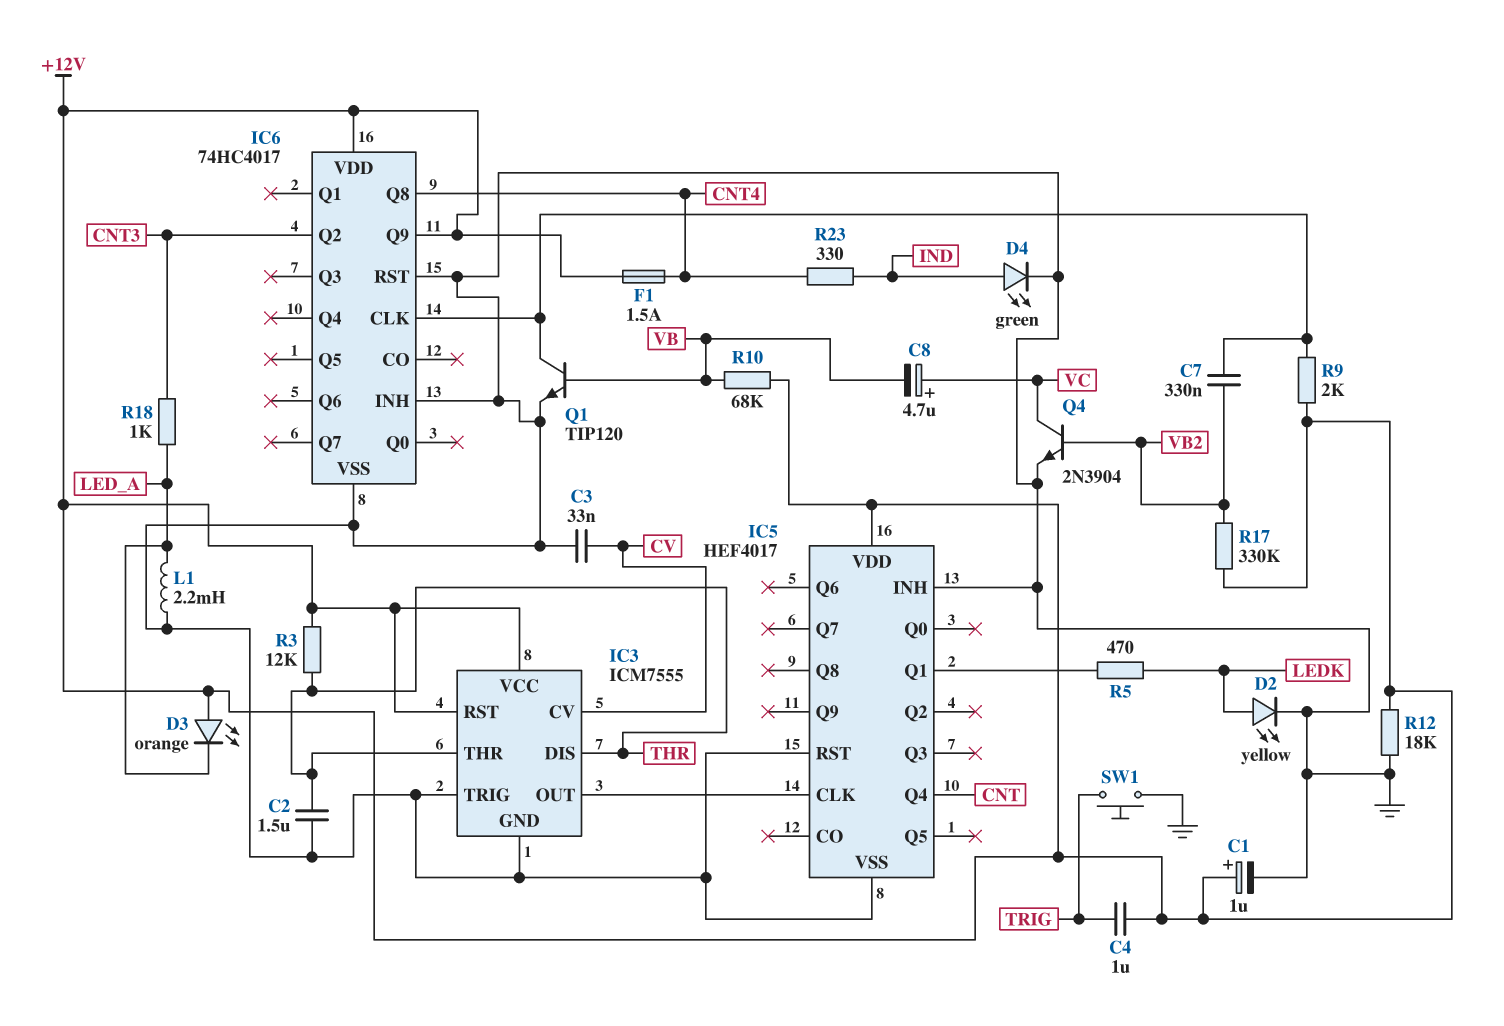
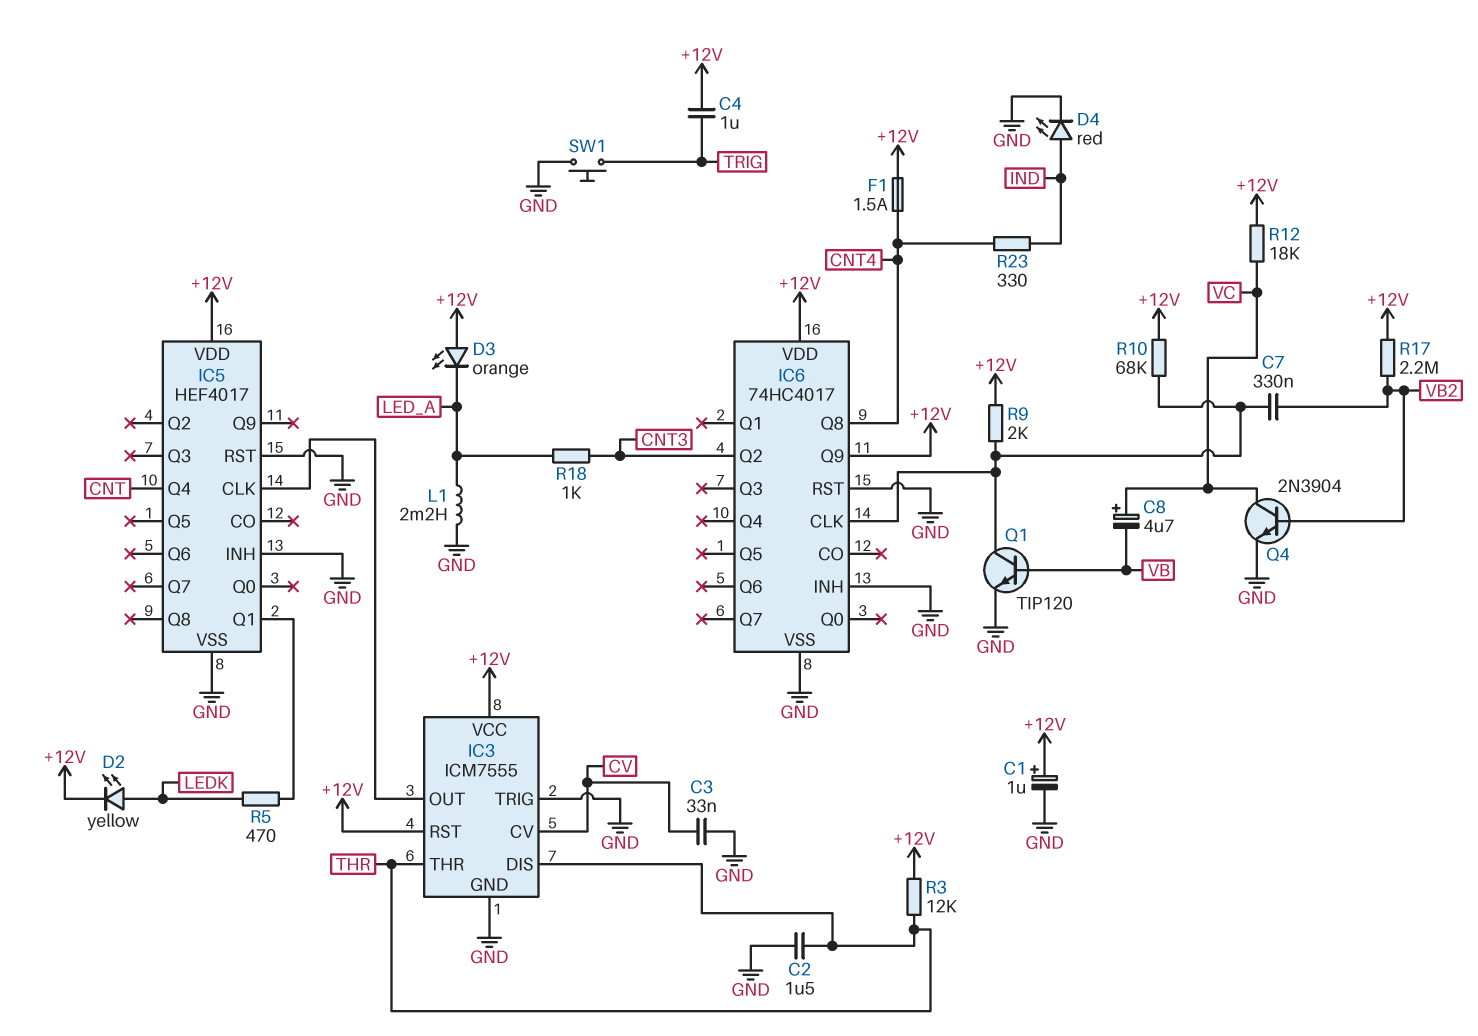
D2: LED yellow (A LEDK, K GND) -> LED yellow (A LEDK, K +12V)
D4: LED green (A IND, K GND) -> LED red (A IND, K GND)
R10: 68k (+12V, VB) -> 68k (+12V, IC6/CLK)
R12: 18k (+12V, GND) -> 18k (+12V, VC)
R17: 330k (+12V, VB2) -> 2.2M (+12V, VB2)

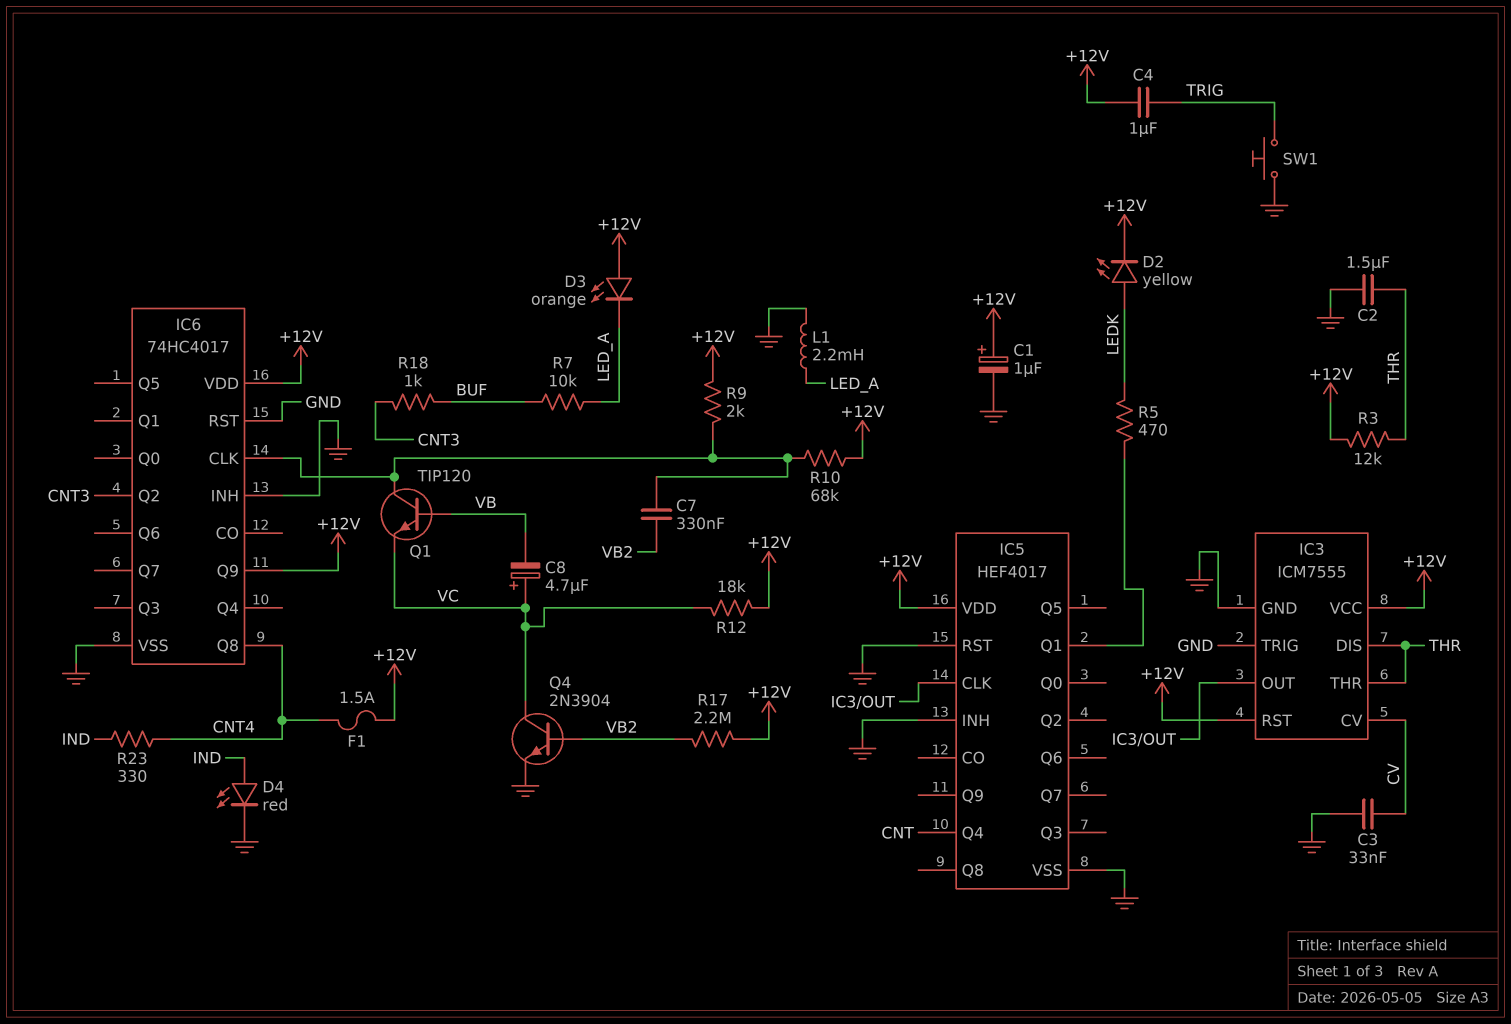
Q1: NPN TIP120 (B VB, C IC6/CLK, E GND) -> NPN TIP120 (B VB, C IC6/CLK, E VC)
R7: none -> 10k (BUF, LED_A)
R18: 1k (CNT3, LED_A) -> 1k (BUF, CNT3)

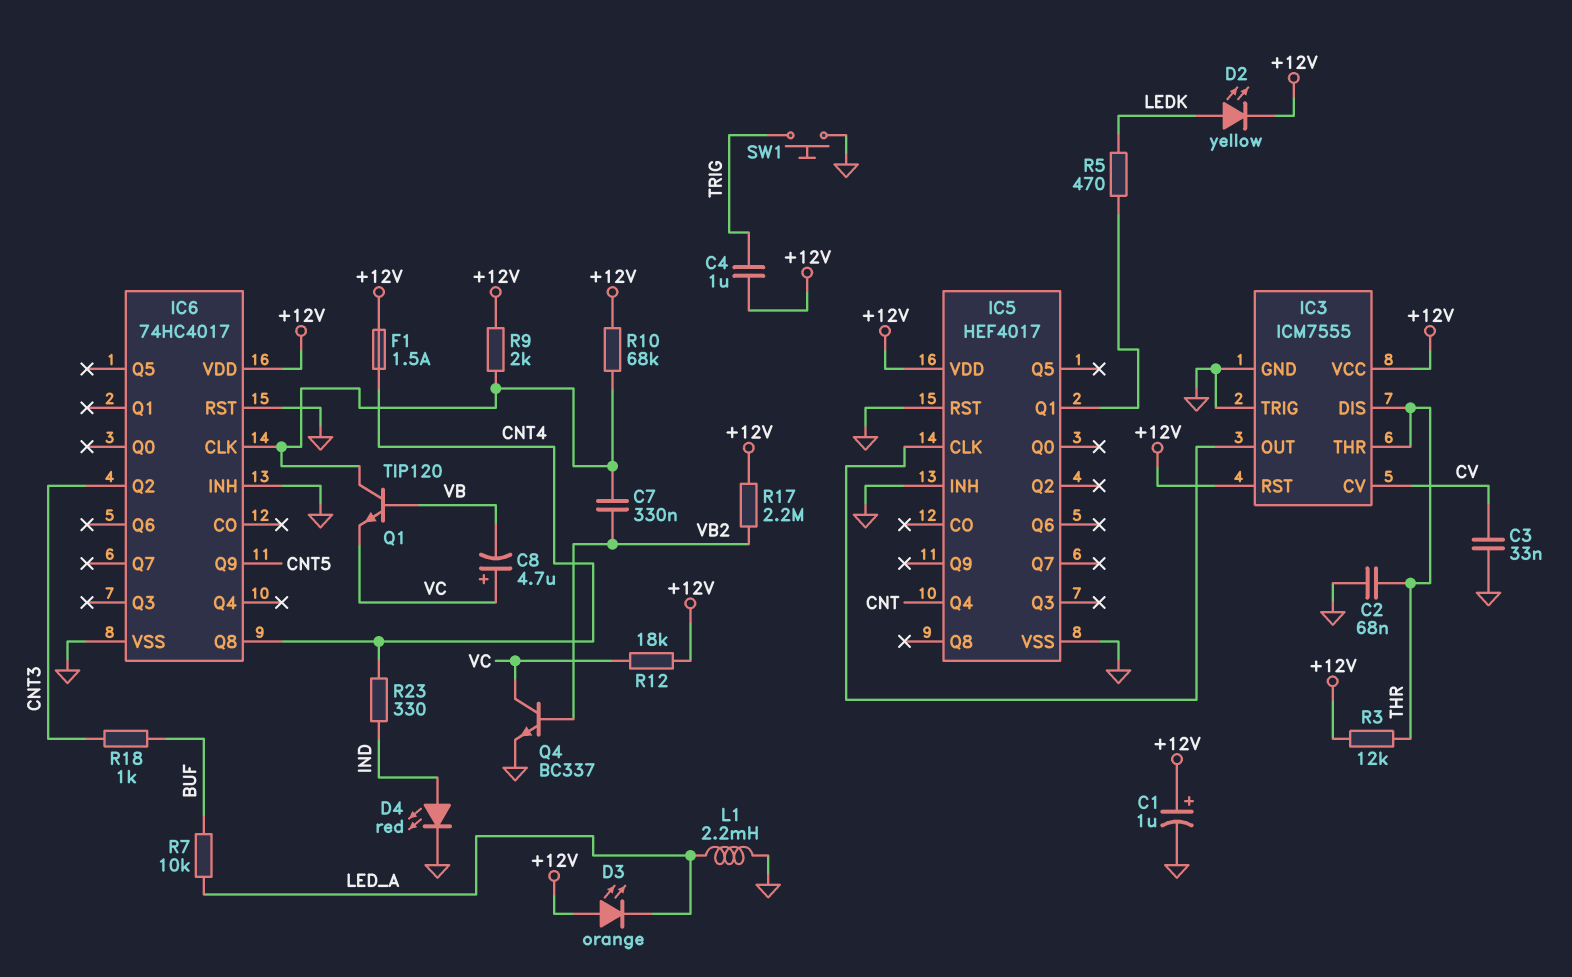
C2: 1.5uF (GND, THR) -> 68nF (GND, THR)
IC6 pin Q9: +12V -> CNT5
Q4: NPN 2N3904 (B VB2, C VC, E GND) -> NPN BC337 (B VB2, C VC, E GND)

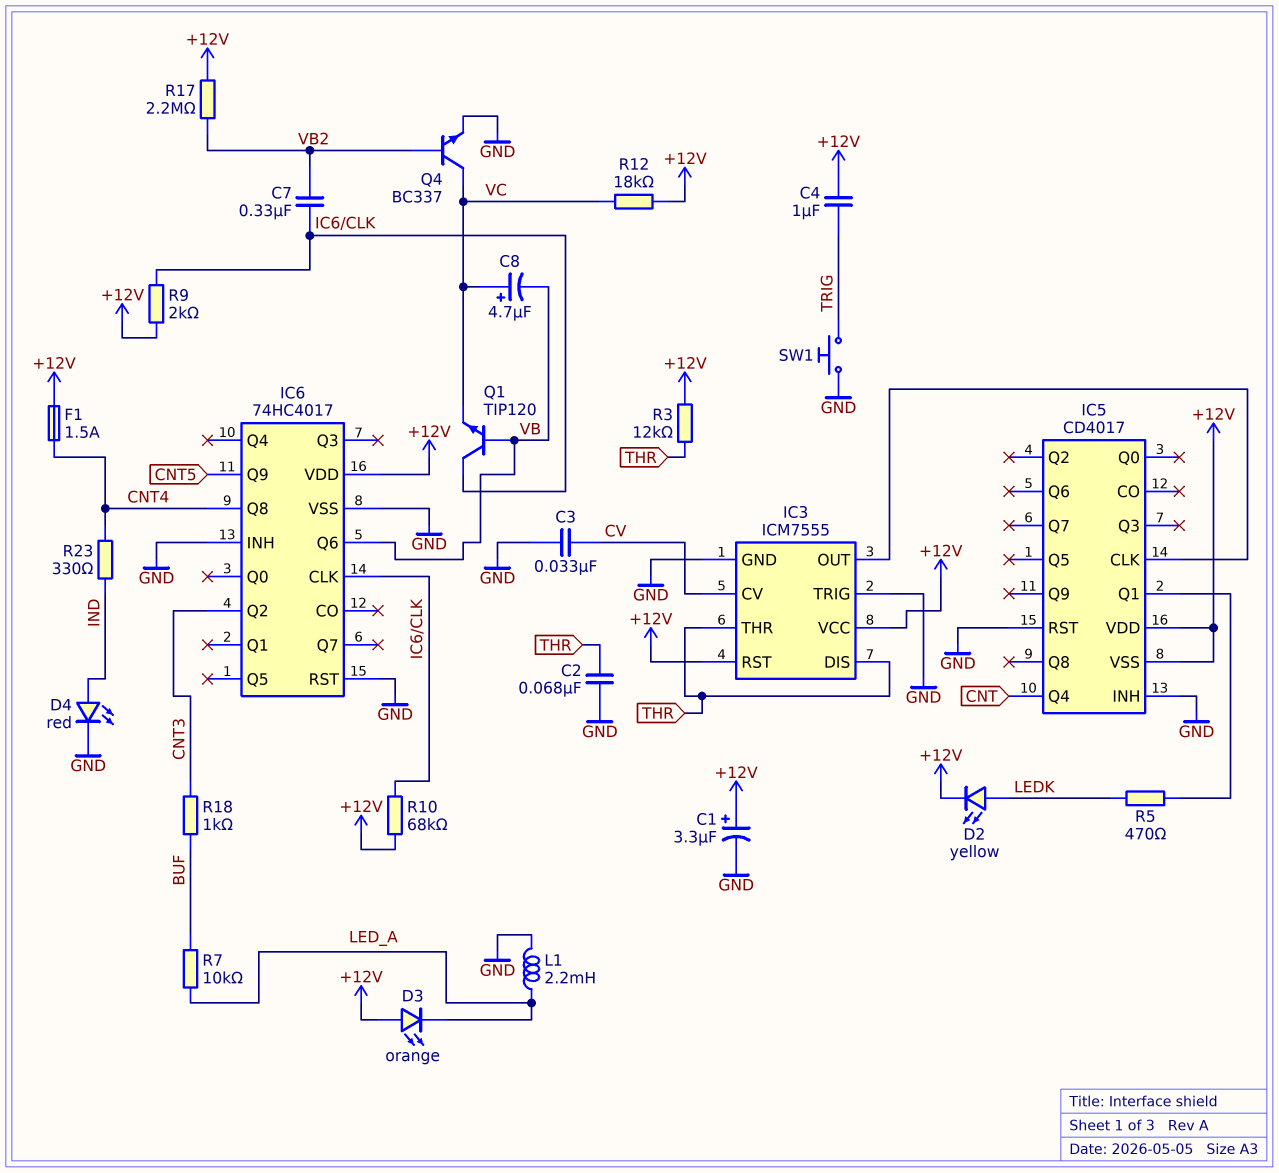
C1: 1uF (plus +12V, minus GND) -> 3.3uF (plus +12V, minus GND)
IC5: HEF4017 -> CD4017
IC5 pin VSS: GND -> +12V
IC6 pin Q6: none -> VB

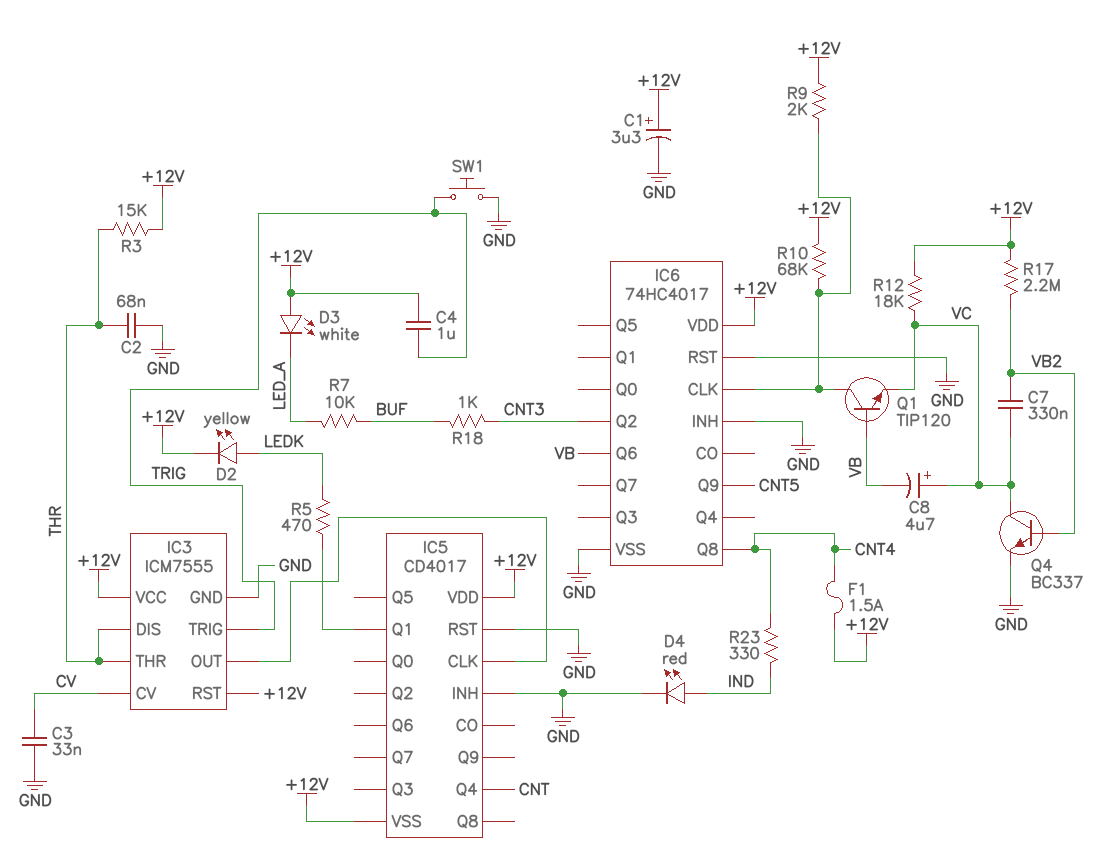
C7: 330nF (IC6/CLK, VB2) -> 330nF (VB2, VC)
D3: LED orange (A +12V, K LED_A) -> LED white (A +12V, K LED_A)
IC3 pin TRIG: GND -> TRIG
L1: 2.2mH (GND, LED_A) -> none
R3: 12k (+12V, THR) -> 15k (+12V, THR)

